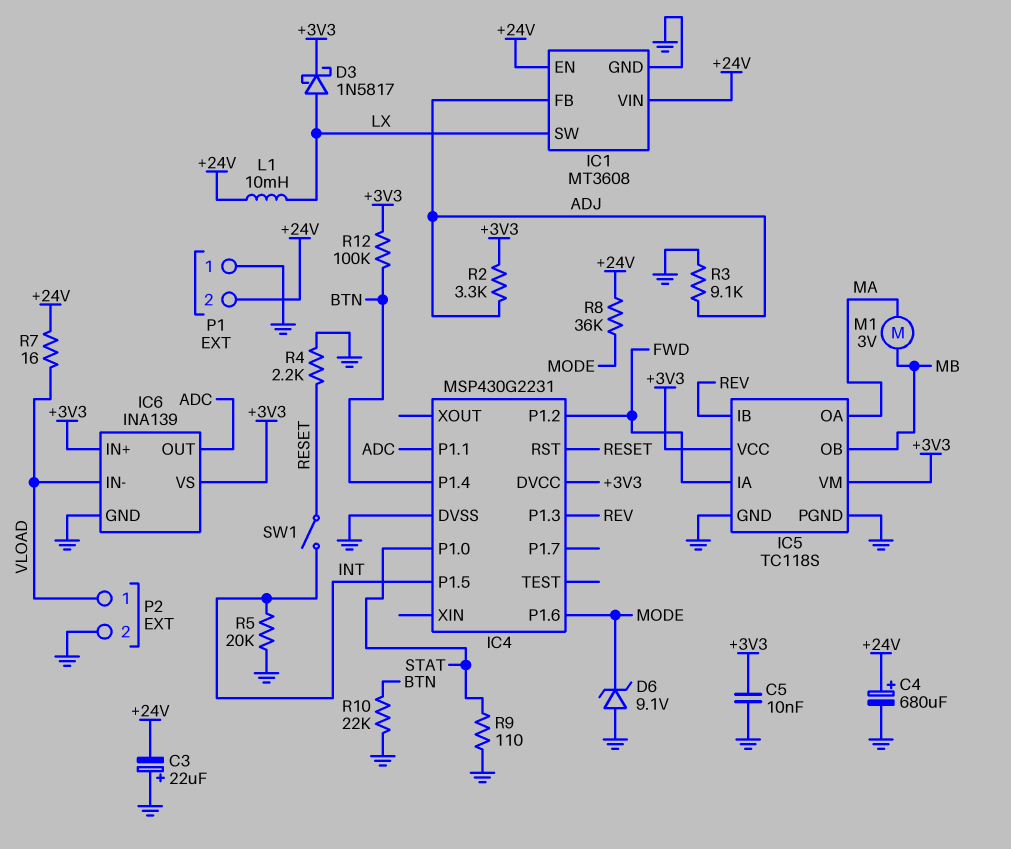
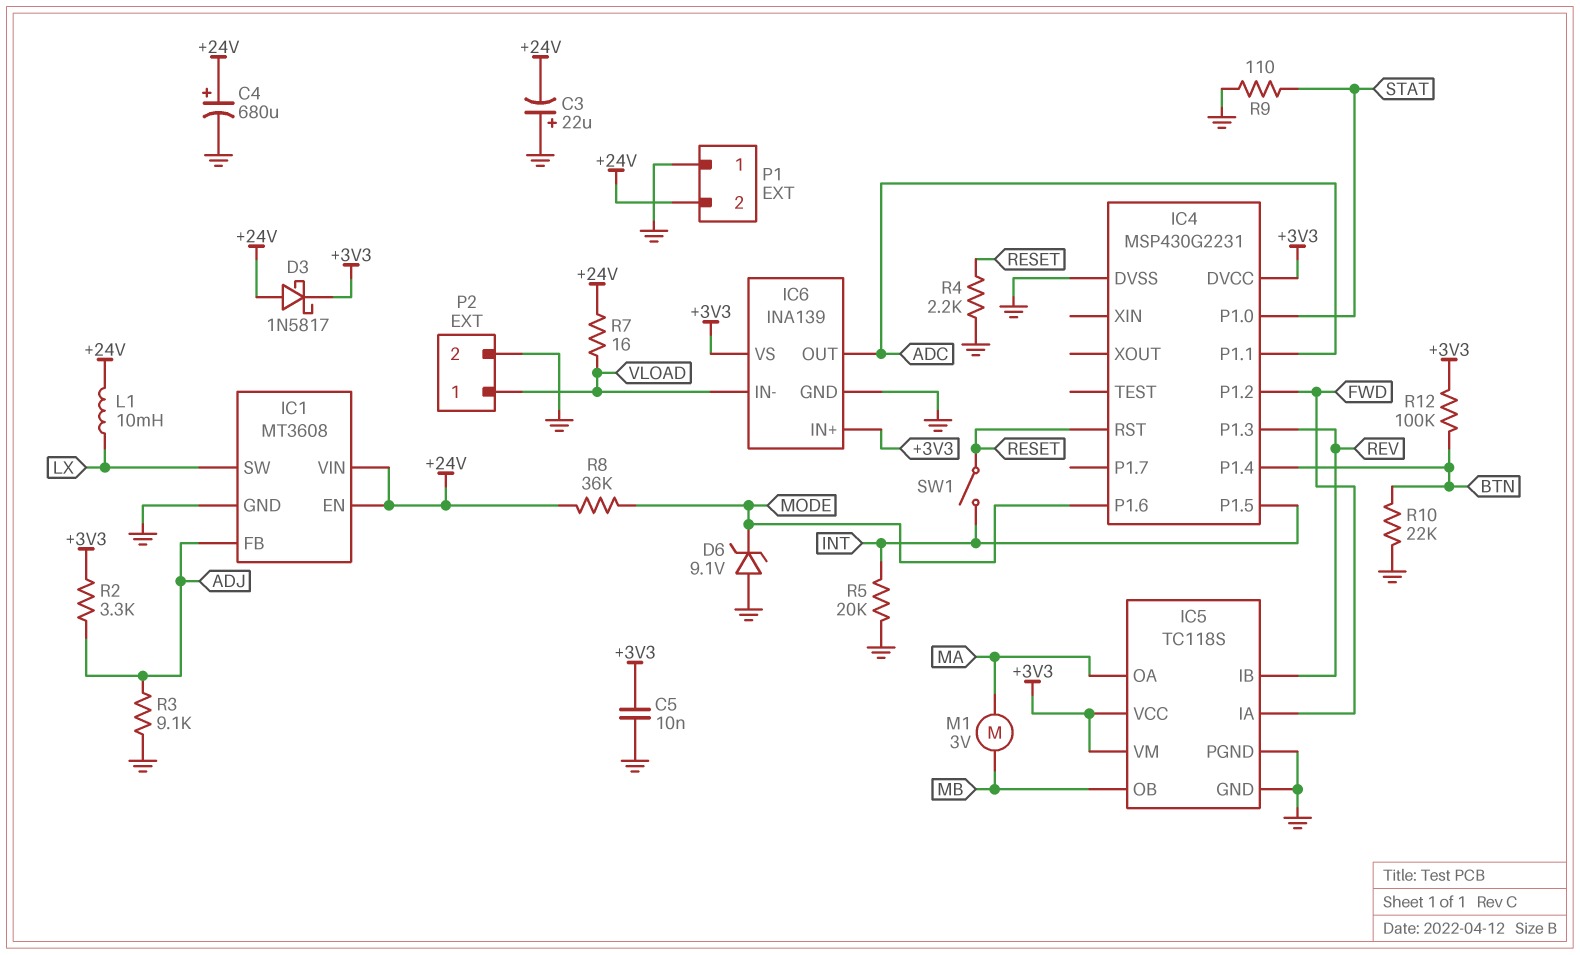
D3: schottky 1N5817 (A LX, K +3V3) -> schottky 1N5817 (A +24V, K +3V3)

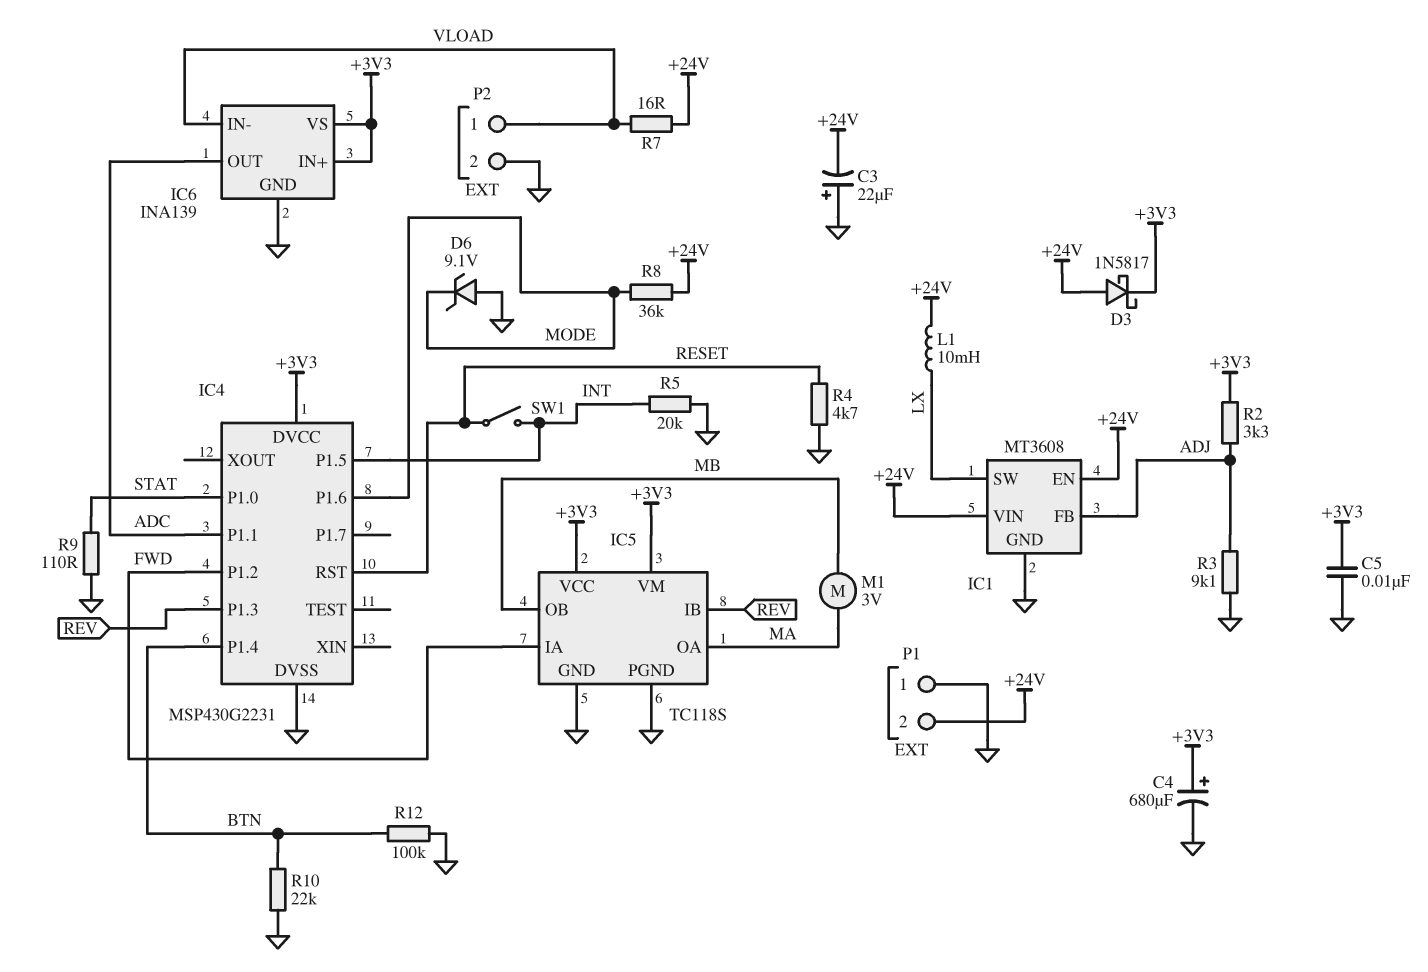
C4: 680uF (plus +24V, minus GND) -> 680uF (plus +3V3, minus GND)
R4: 2.2k (GND, RESET) -> 4.7k (GND, RESET)
R12: 100k (+3V3, BTN) -> 100k (BTN, GND)

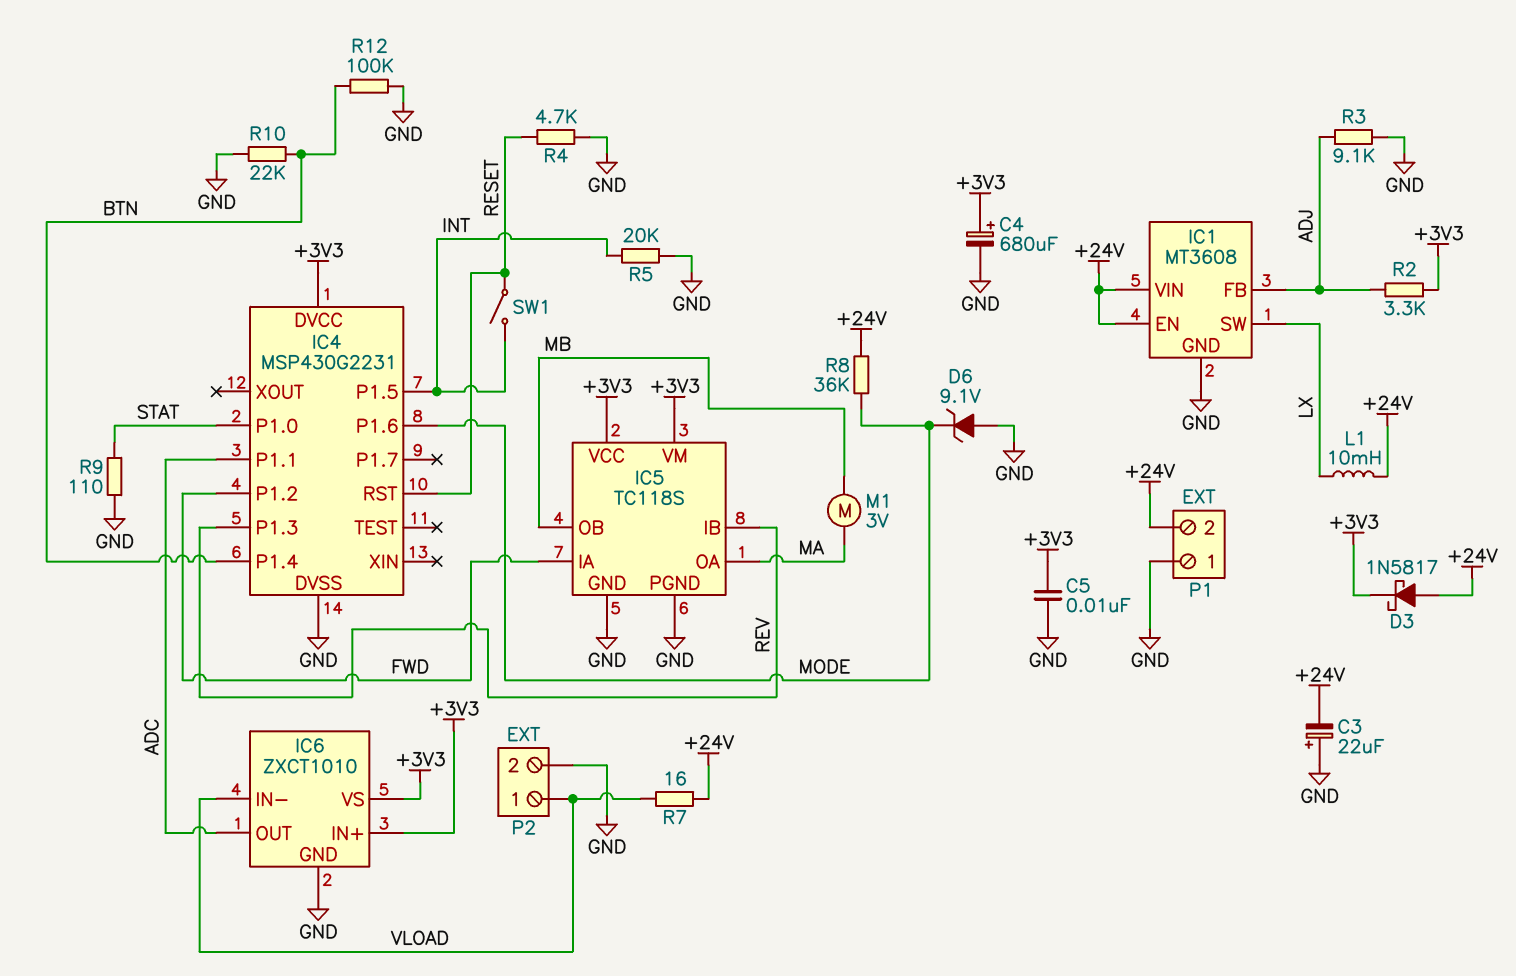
IC6: INA139 -> ZXCT1010

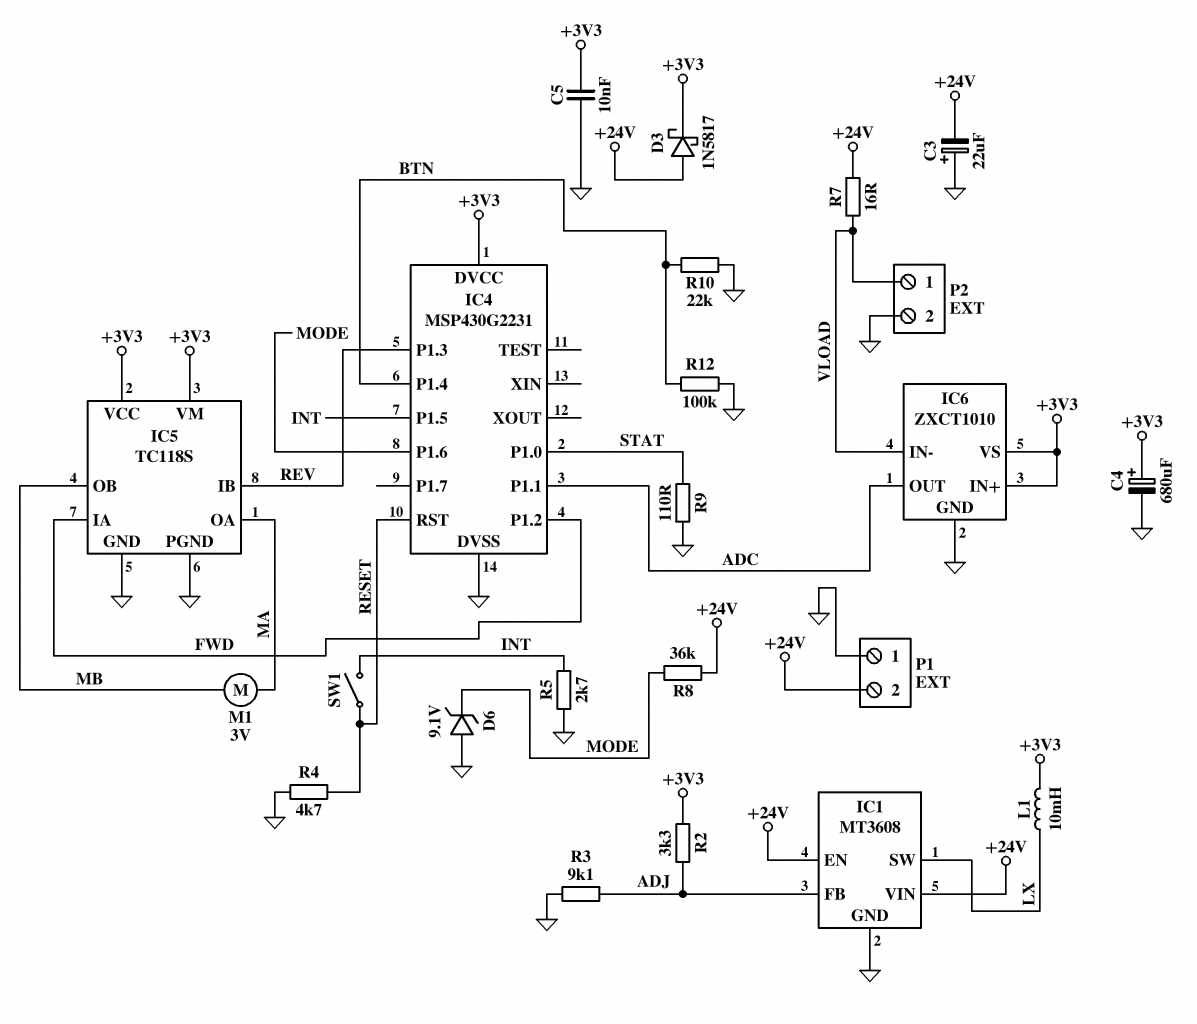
L1: 10mH (+24V, LX) -> 10mH (+3V3, LX)
R5: 20k (GND, INT) -> 2.7k (GND, INT)

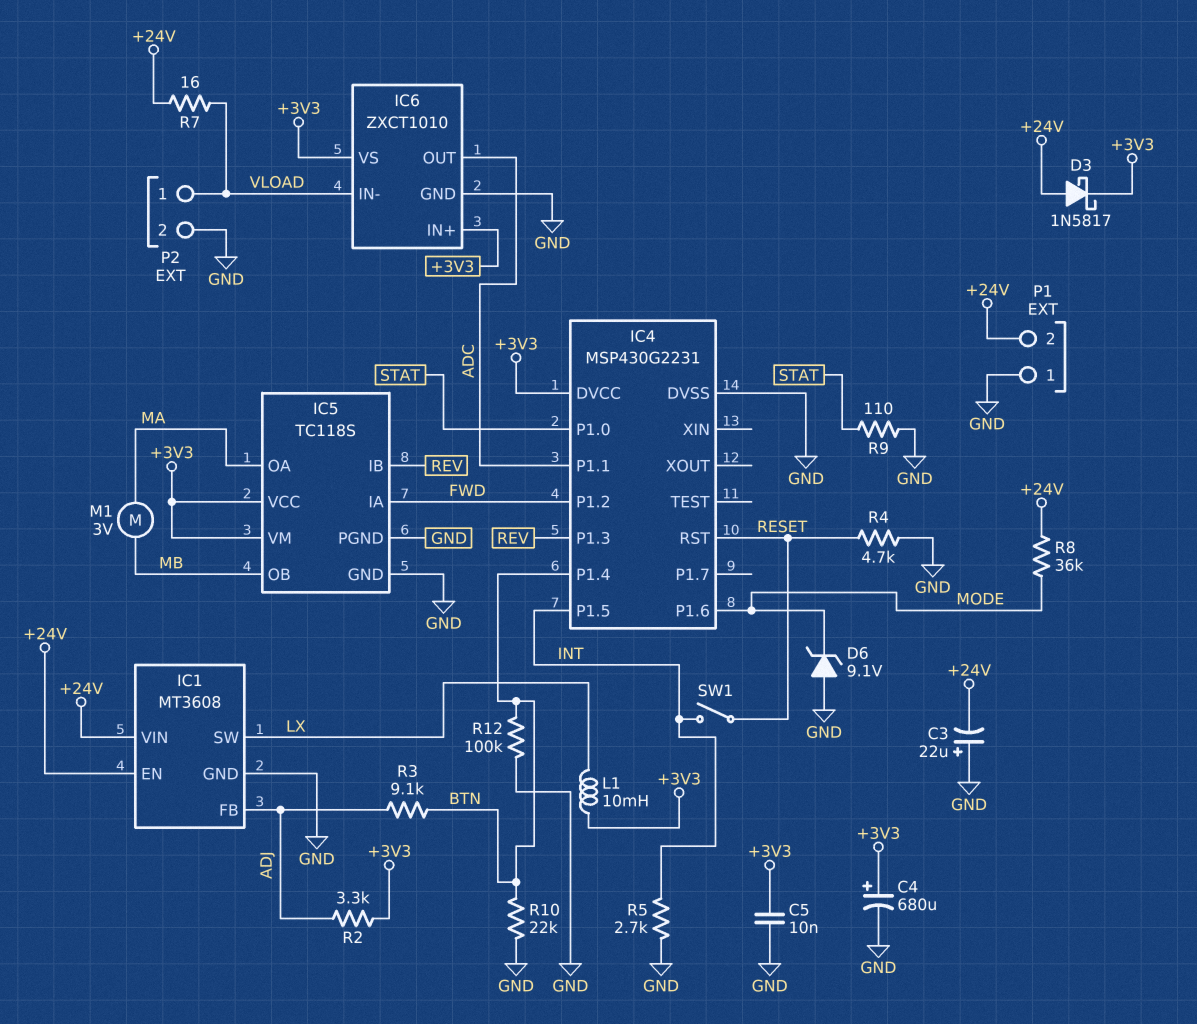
R3: 9.1k (ADJ, GND) -> 9.1k (ADJ, BTN)

